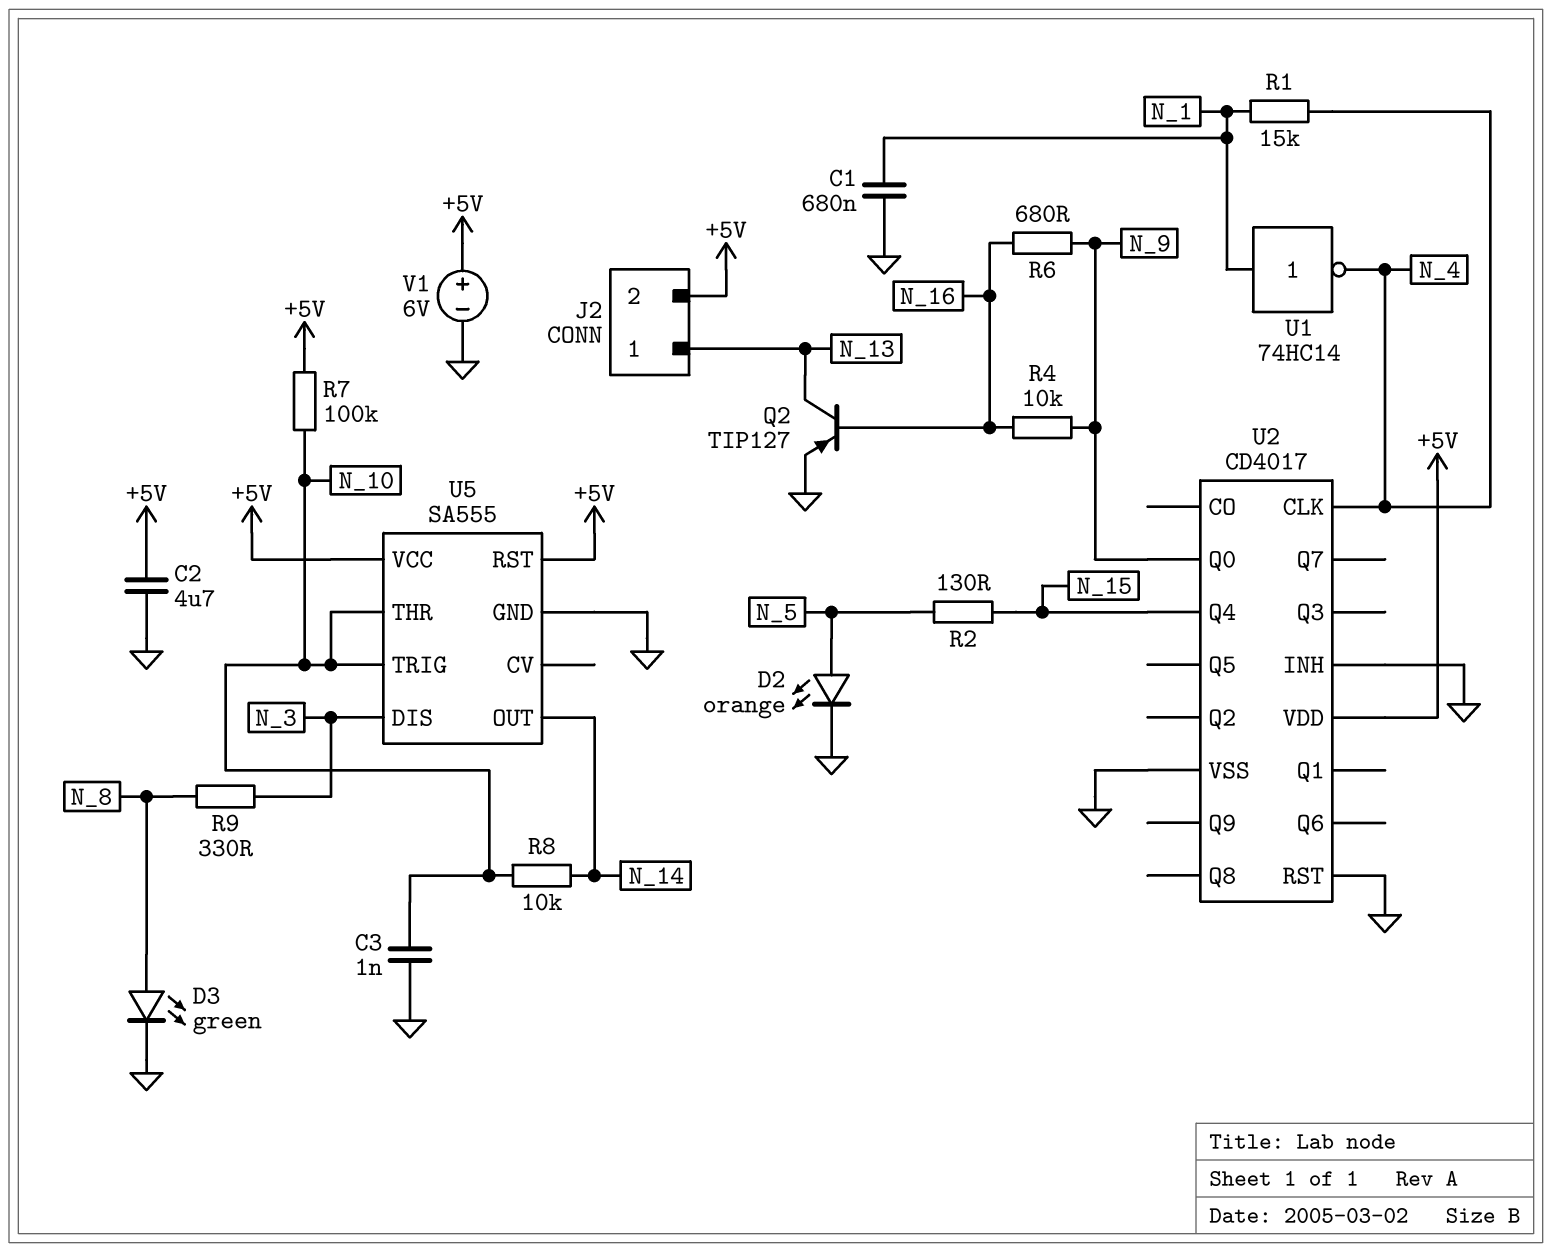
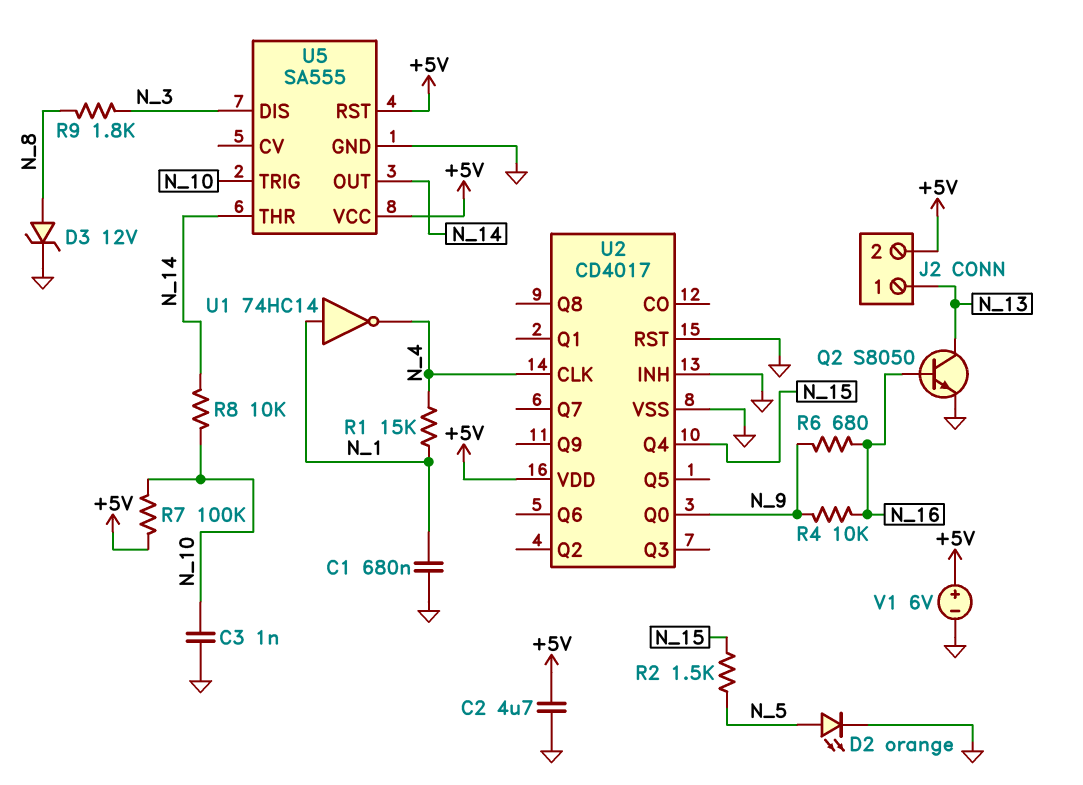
D3: LED green (A N_8, K GND) -> zener 12V (A N_8, K GND)
Q2: PNP TIP127 (B N_16, C N_13, E GND) -> NPN S8050 (B N_16, C N_13, E GND)
R2: 130 (N_5, N_15) -> 1.5k (N_5, N_15)
R9: 330 (N_3, N_8) -> 1.8k (N_3, N_8)
U5 pin THR: N_10 -> N_14

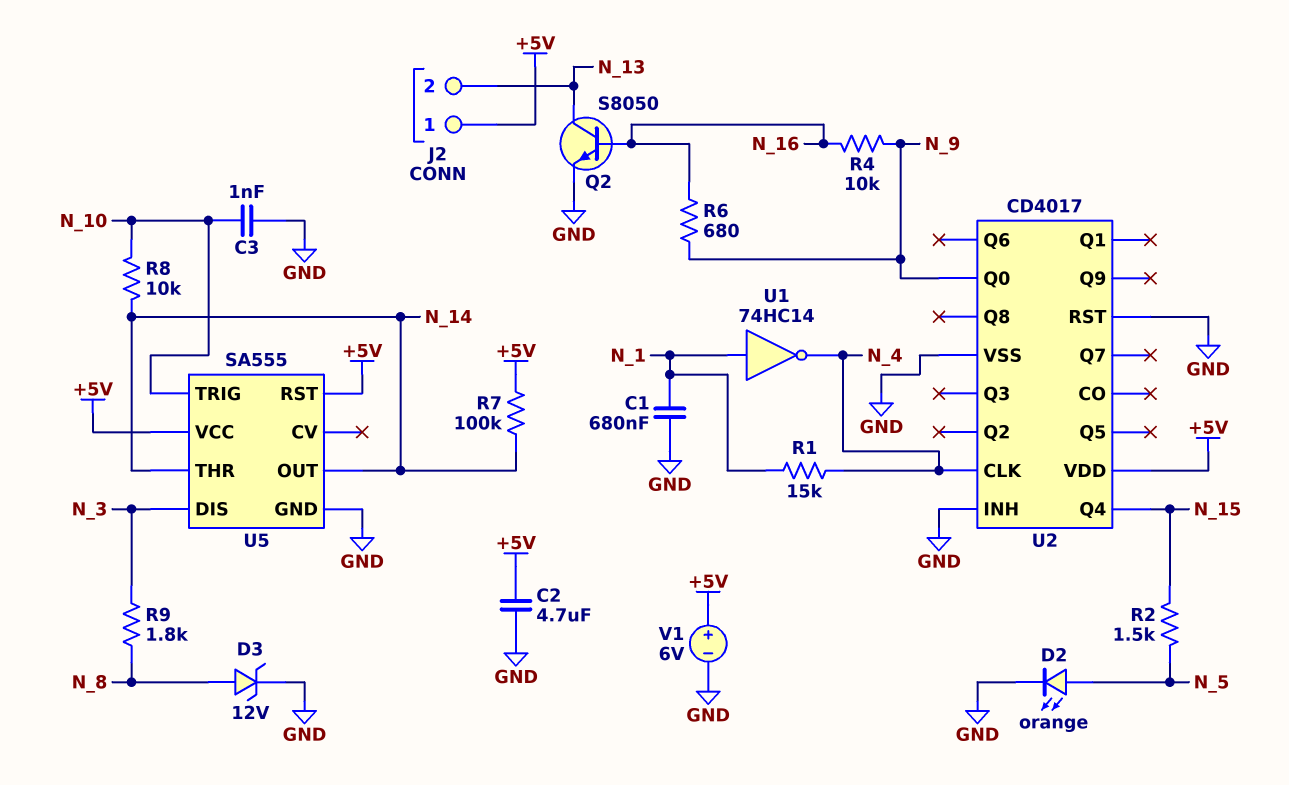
J2 pin 1: N_13 -> +5V
J2 pin 2: +5V -> N_13
R7: 100k (+5V, N_10) -> 100k (+5V, N_14)

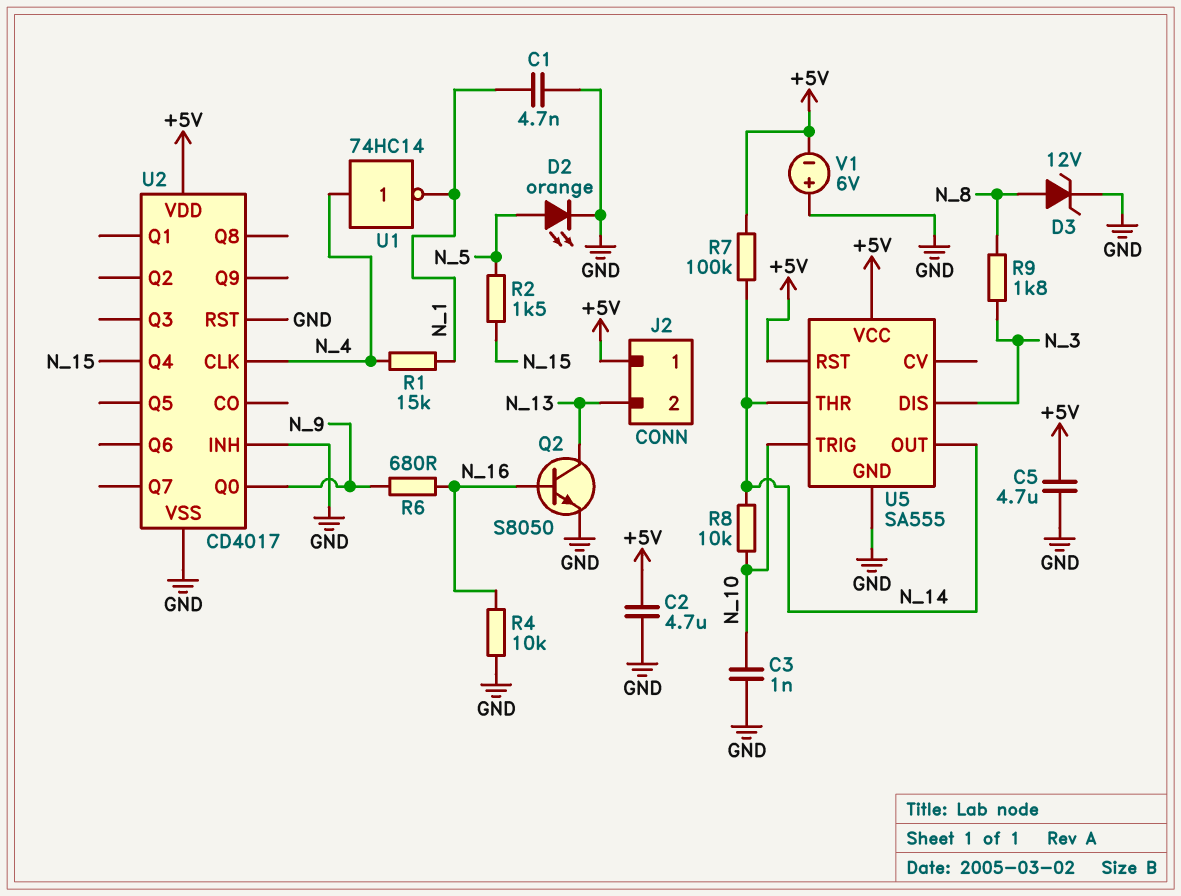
C1: 680nF (GND, N_1) -> 4.7nF (GND, N_1)
C5: none -> 4.7uF (+5V, GND)
R4: 10k (N_9, N_16) -> 10k (GND, N_16)
U1: NOT 74HC14 (in N_1, out N_4) -> NOT 74HC14 (in N_4, out N_1)
V1: 6V (plus +5V, minus GND) -> 6V (plus GND, minus +5V)

